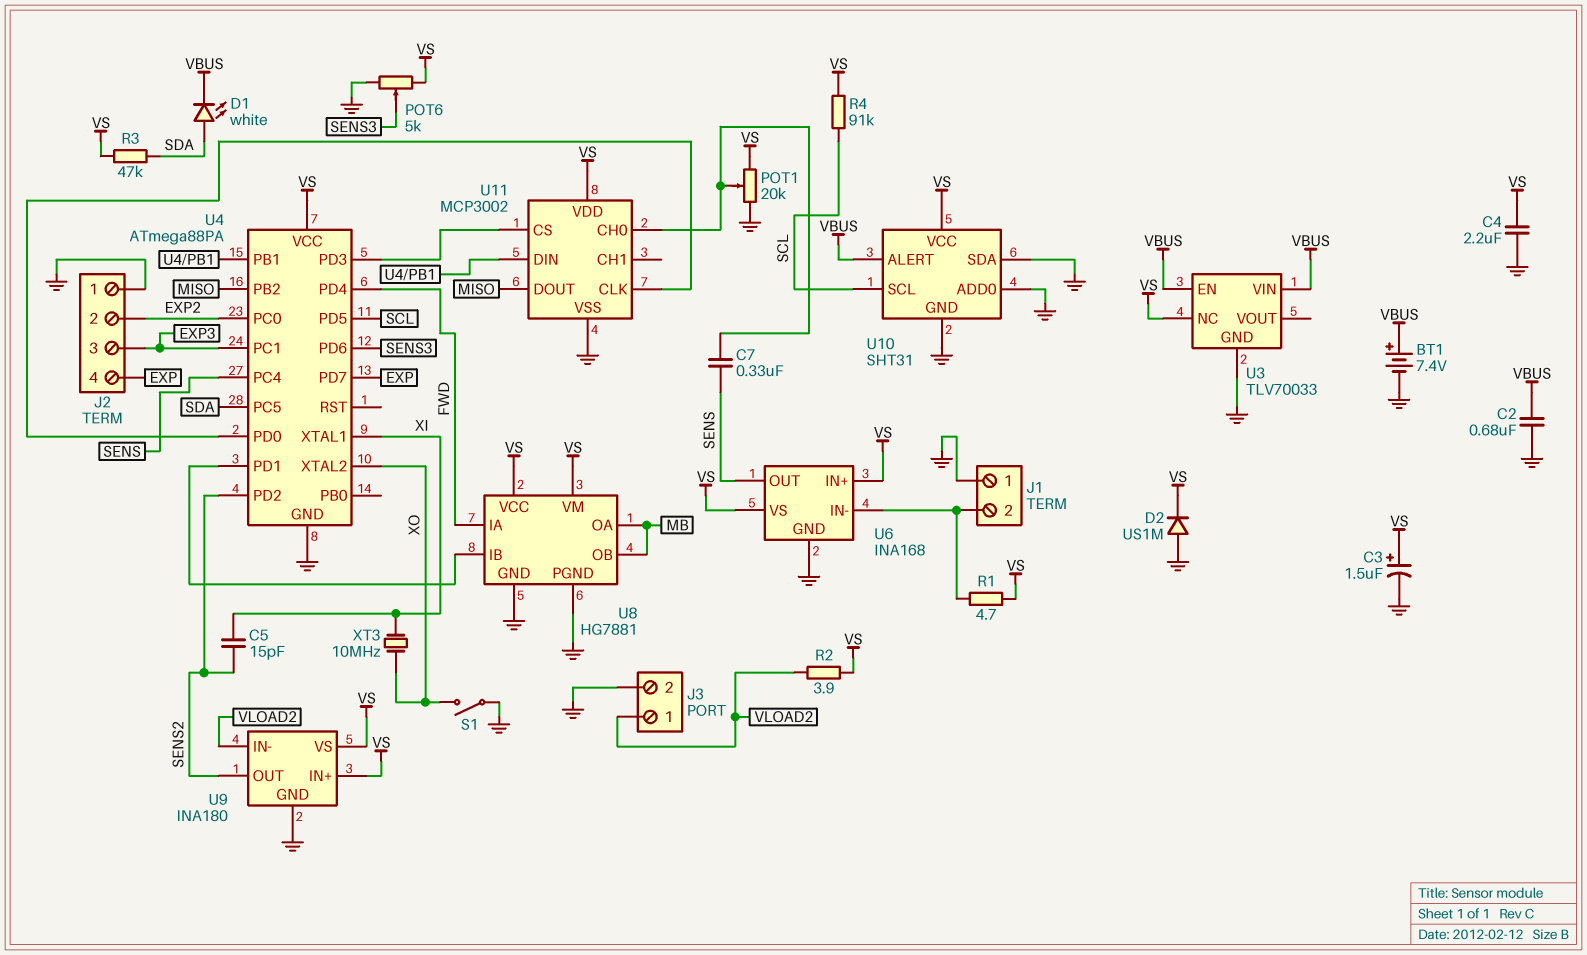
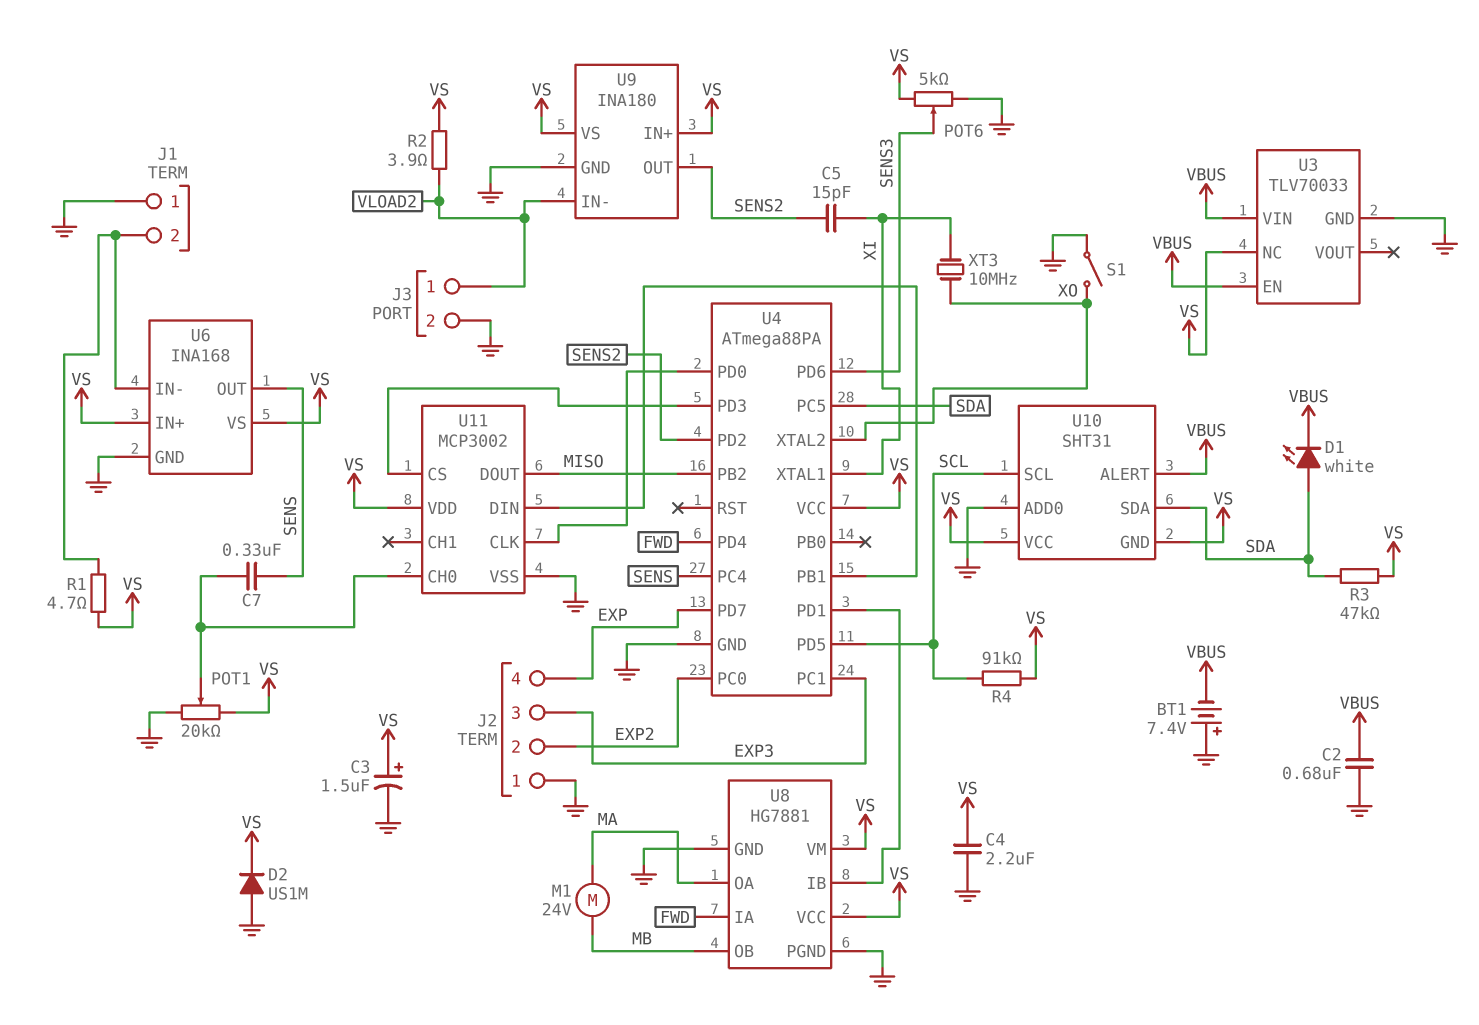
BT1: 7.4V (plus VBUS, minus GND) -> 7.4V (plus GND, minus VBUS)
M1: none -> motor 24V (MA, MB)
U8 pin OA: MB -> MA
U10 pin GND: GND -> VS
U10 pin SDA: GND -> SDA

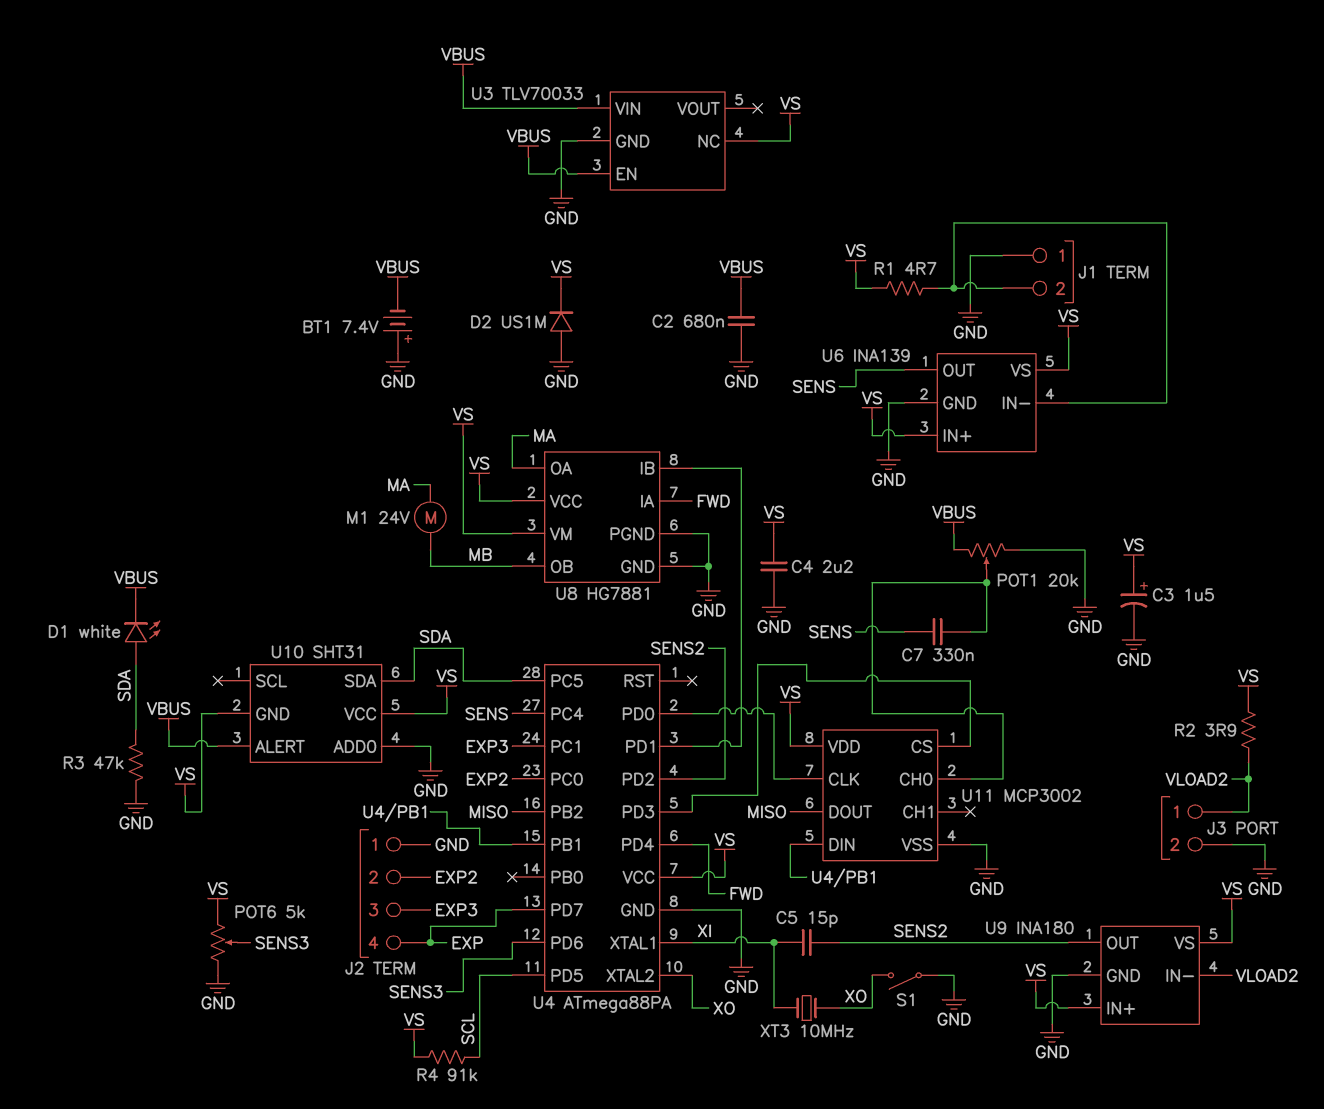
POT1: 20k (GND, VS, wiper U11/CH0) -> 20k (GND, VBUS, wiper U11/CH0)
R3: 47k (SDA, VS) -> 47k (GND, SDA)
U6: INA168 -> INA139
U10 pin SCL: SCL -> none

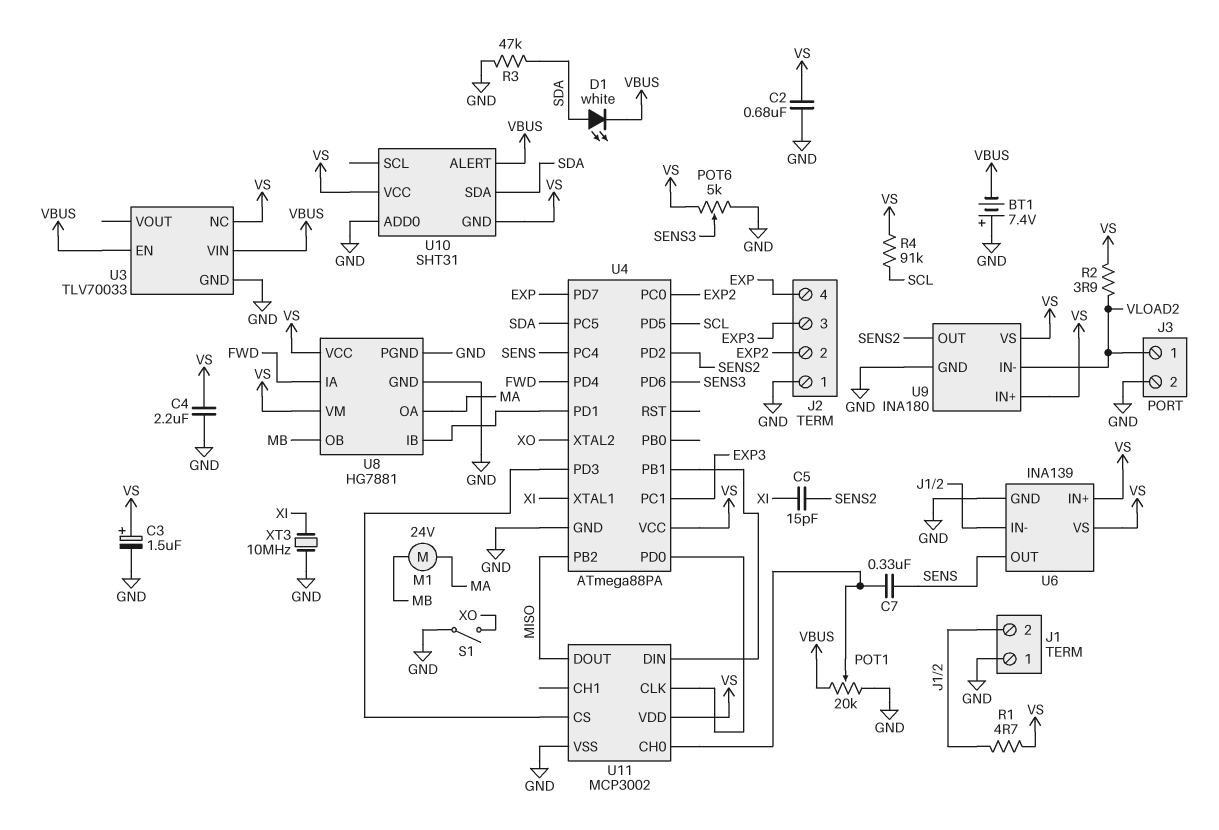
C2: 680nF (GND, VBUS) -> 680nF (GND, VS)
D2: diode US1M (A GND, K VS) -> none
XT3: 10MHz (XI, XO) -> 10MHz (GND, XI)

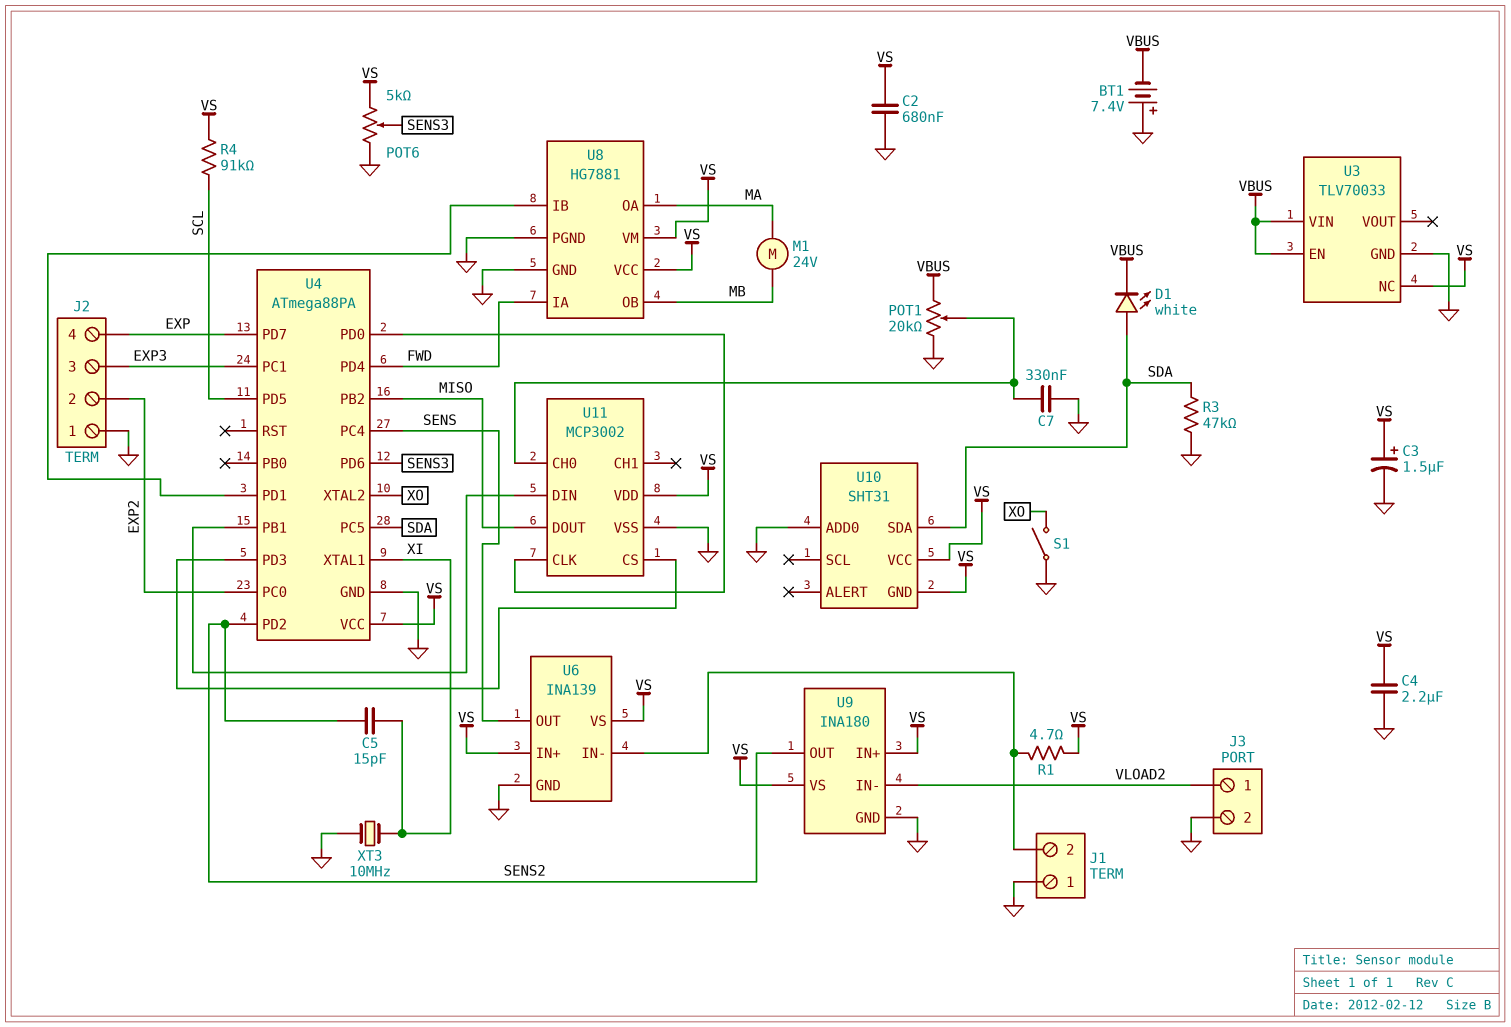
C7: 330nF (SENS, U11/CH0) -> 330nF (GND, U11/CH0)
R2: 3.9 (VLOAD2, VS) -> none
U10 pin ALERT: VBUS -> none

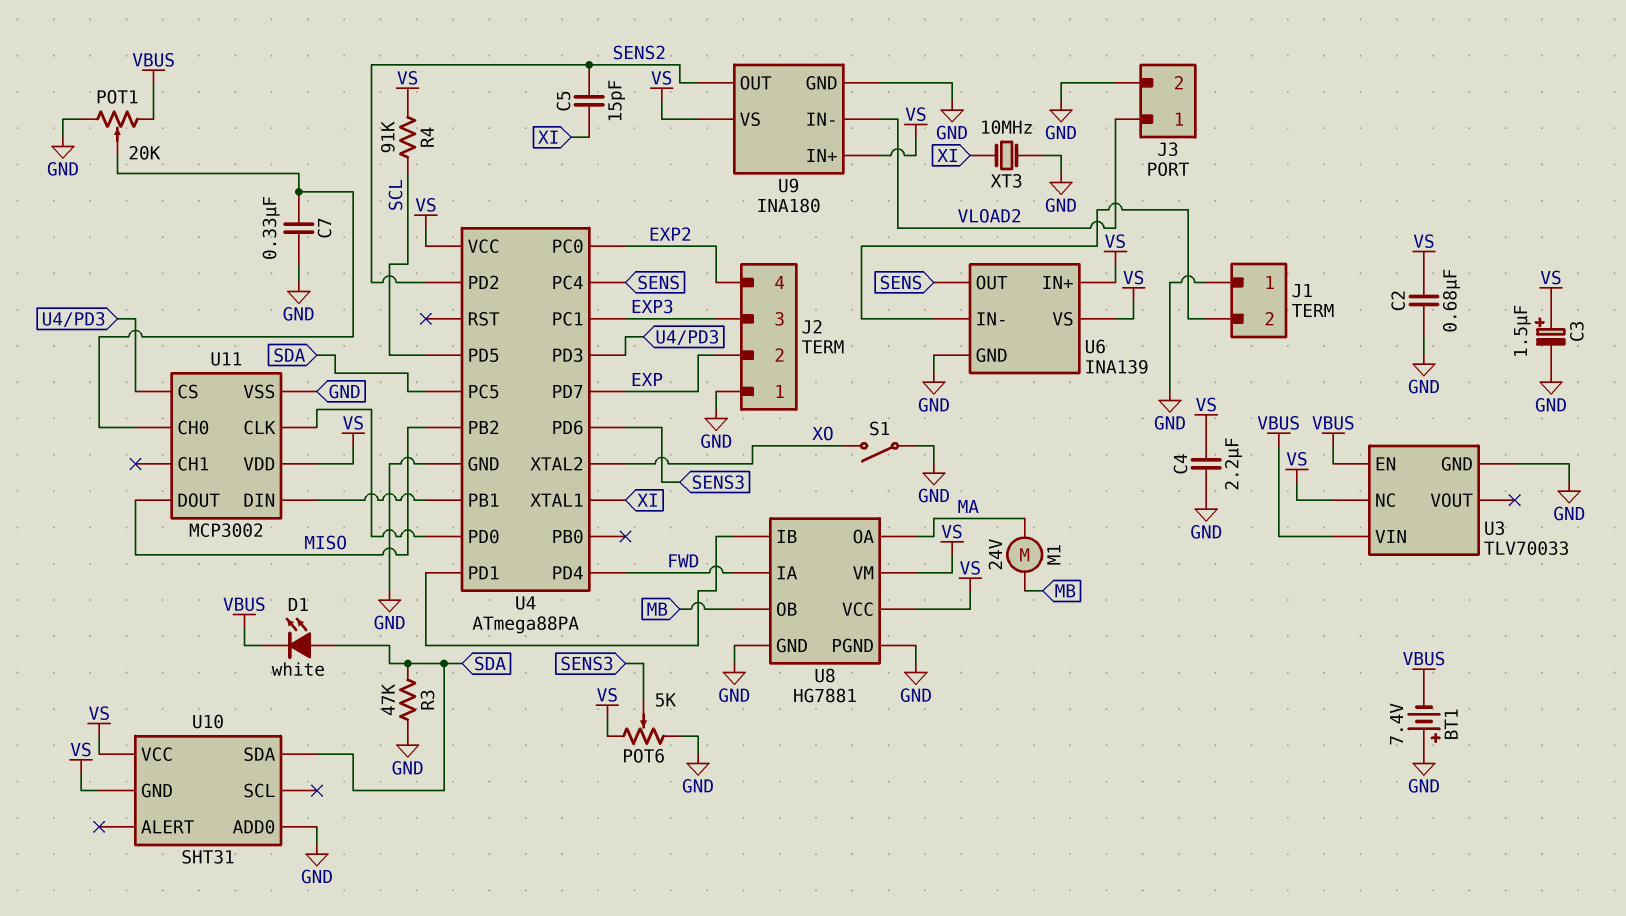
J2 pin 2: EXP2 -> EXP
J2 pin 4: EXP -> EXP2
R1: 4.7 (J1/2, VS) -> none

